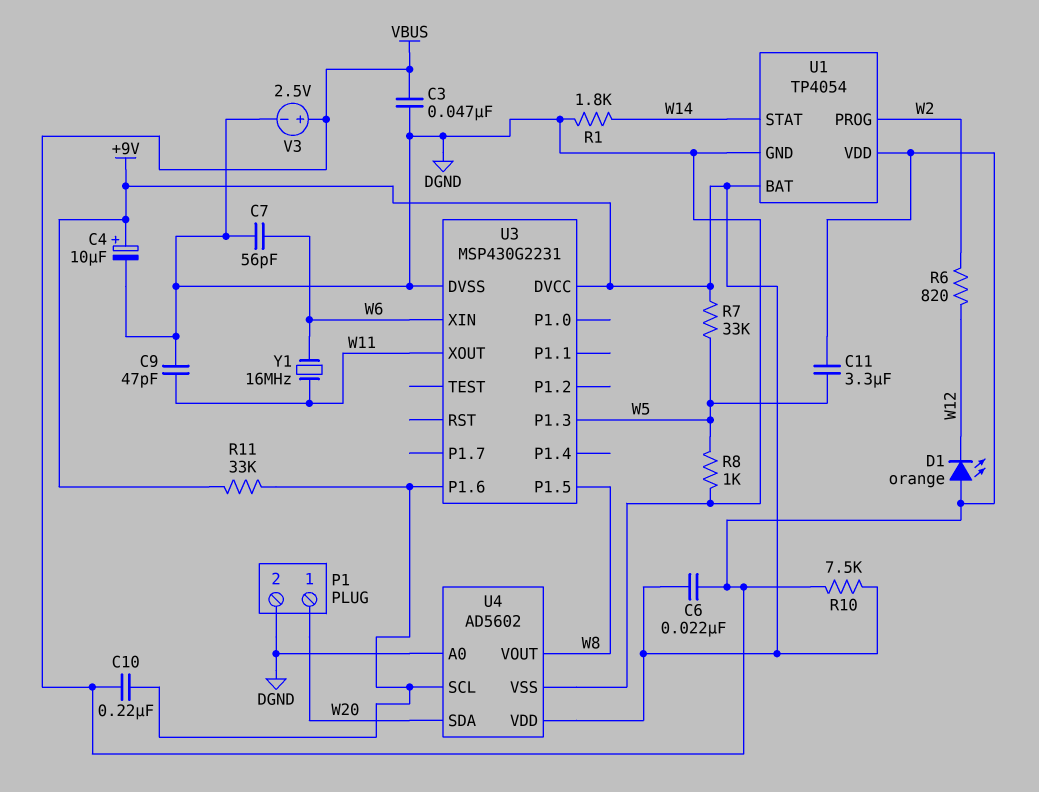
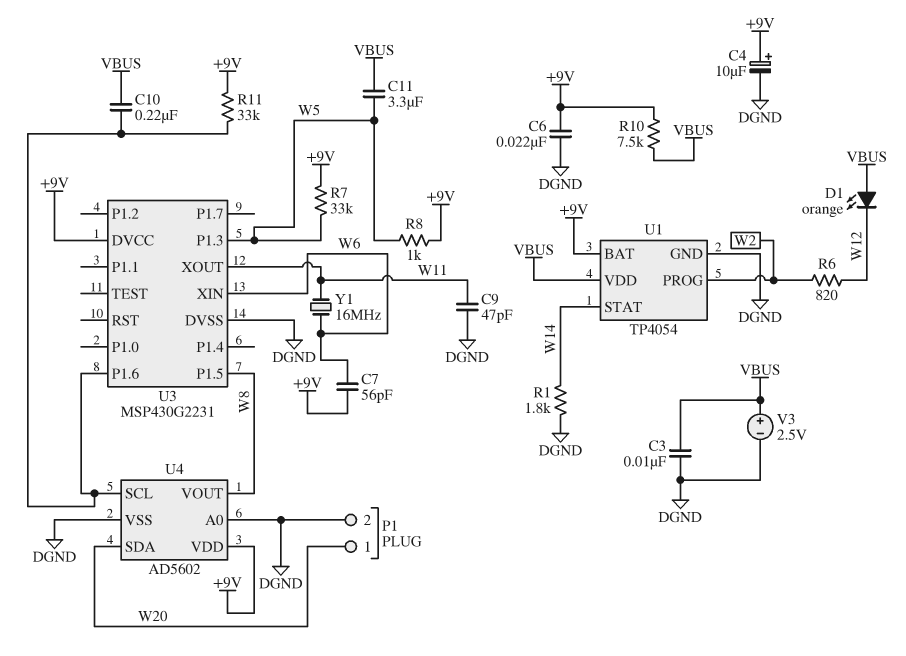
C3: 47nF (DGND, VBUS) -> 10nF (DGND, VBUS)
C6: 22nF (+9V, VBUS) -> 22nF (+9V, DGND)
C7: 56pF (DGND, W6) -> 56pF (+9V, W6)
R8: 1k (DGND, W5) -> 1k (+9V, W5)

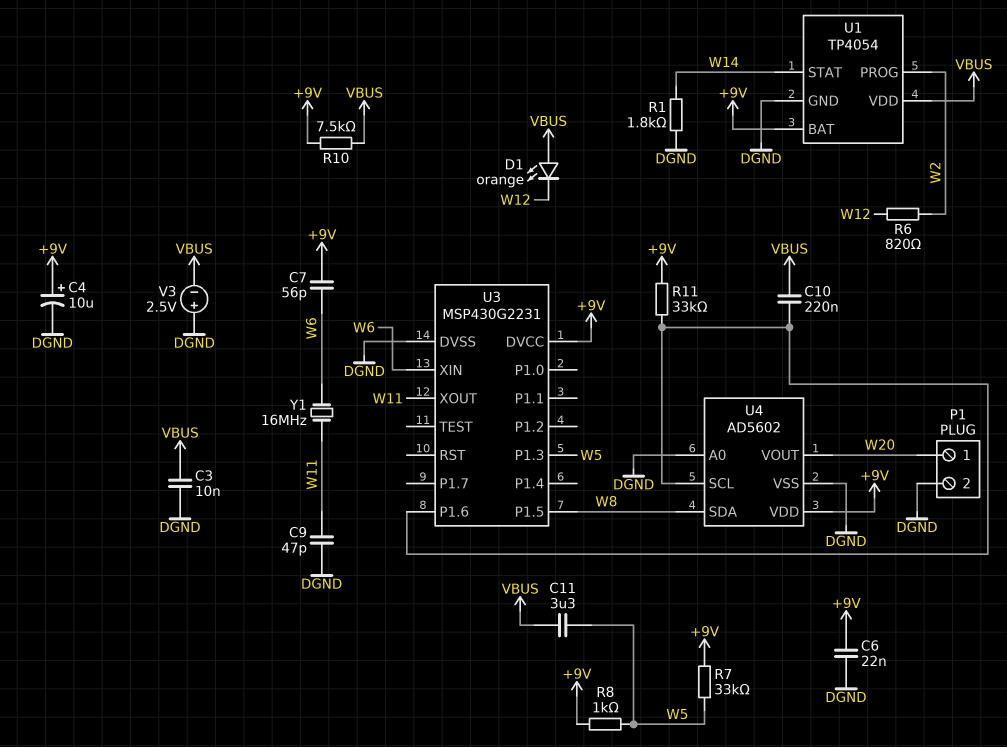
U4 pin SDA: W20 -> W8
U4 pin VOUT: W8 -> W20
V3: 2.5V (plus VBUS, minus DGND) -> 2.5V (plus DGND, minus VBUS)

